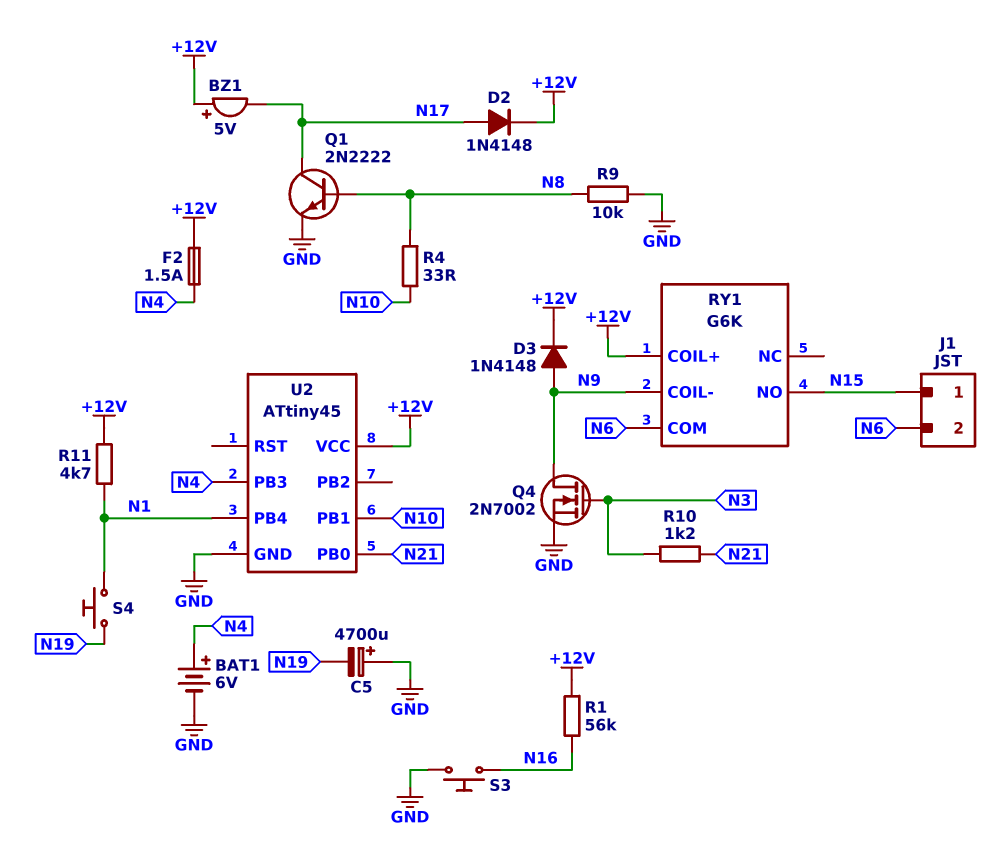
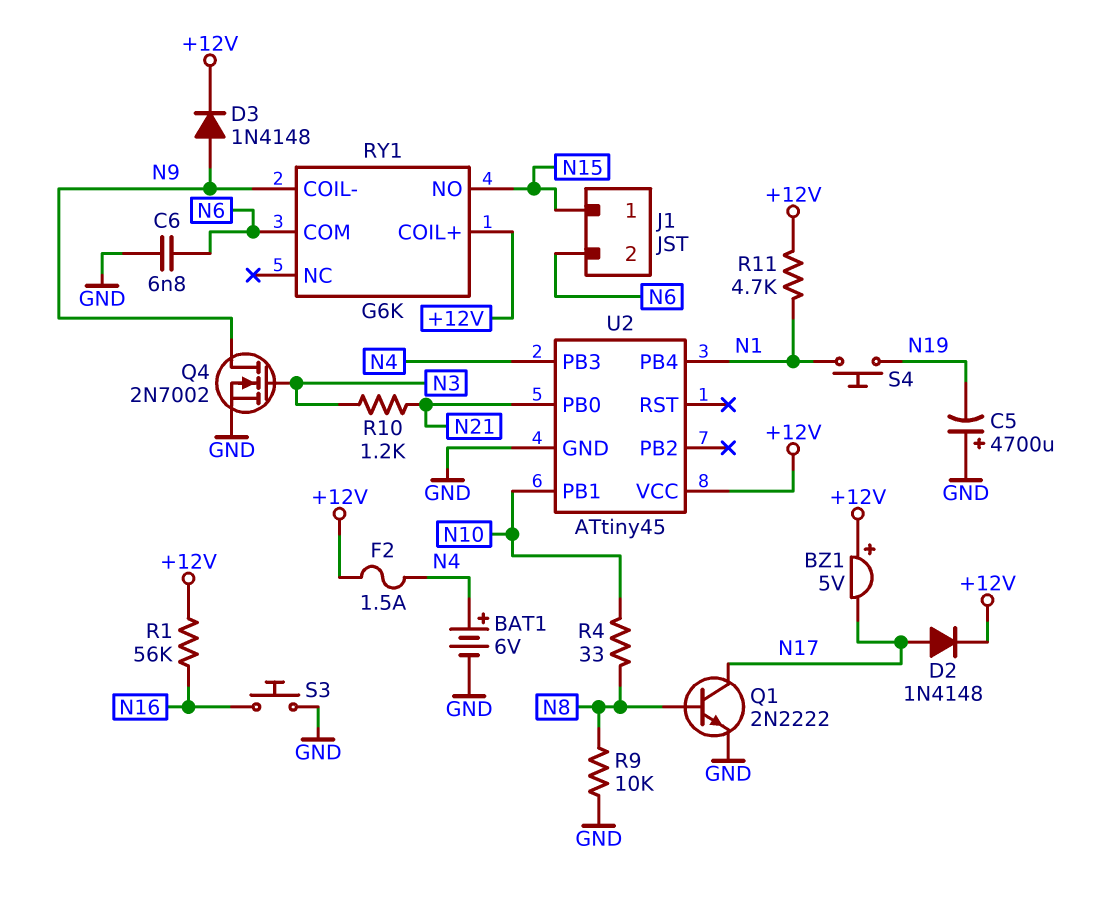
C6: none -> 6.8nF (GND, N6)

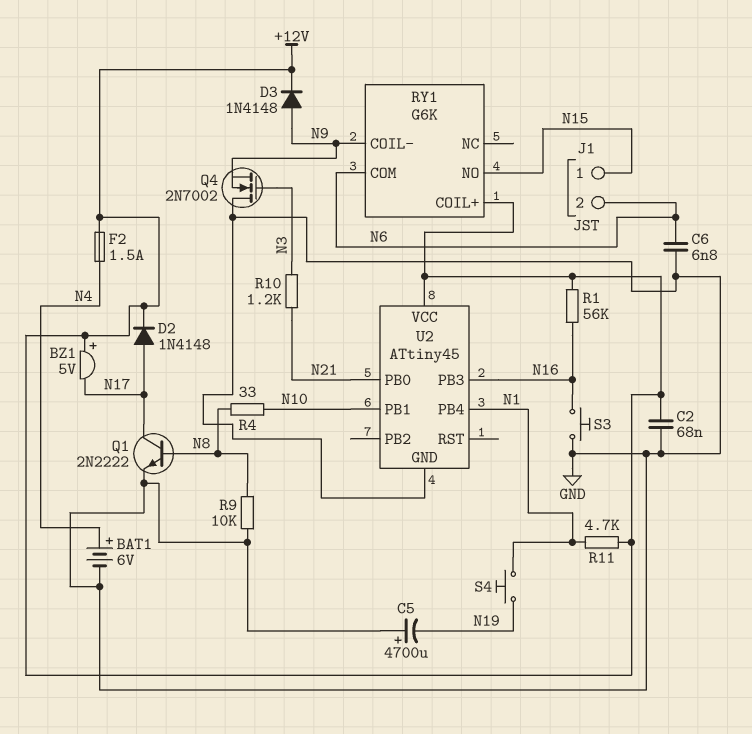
C2: none -> 68nF (+12V, GND)
Q4: NMOS 2N7002 (G N3, D N9, S GND) -> NMOS 2N7002 (G N3, D GND, S N9)
U2 pin PB3: N4 -> N16

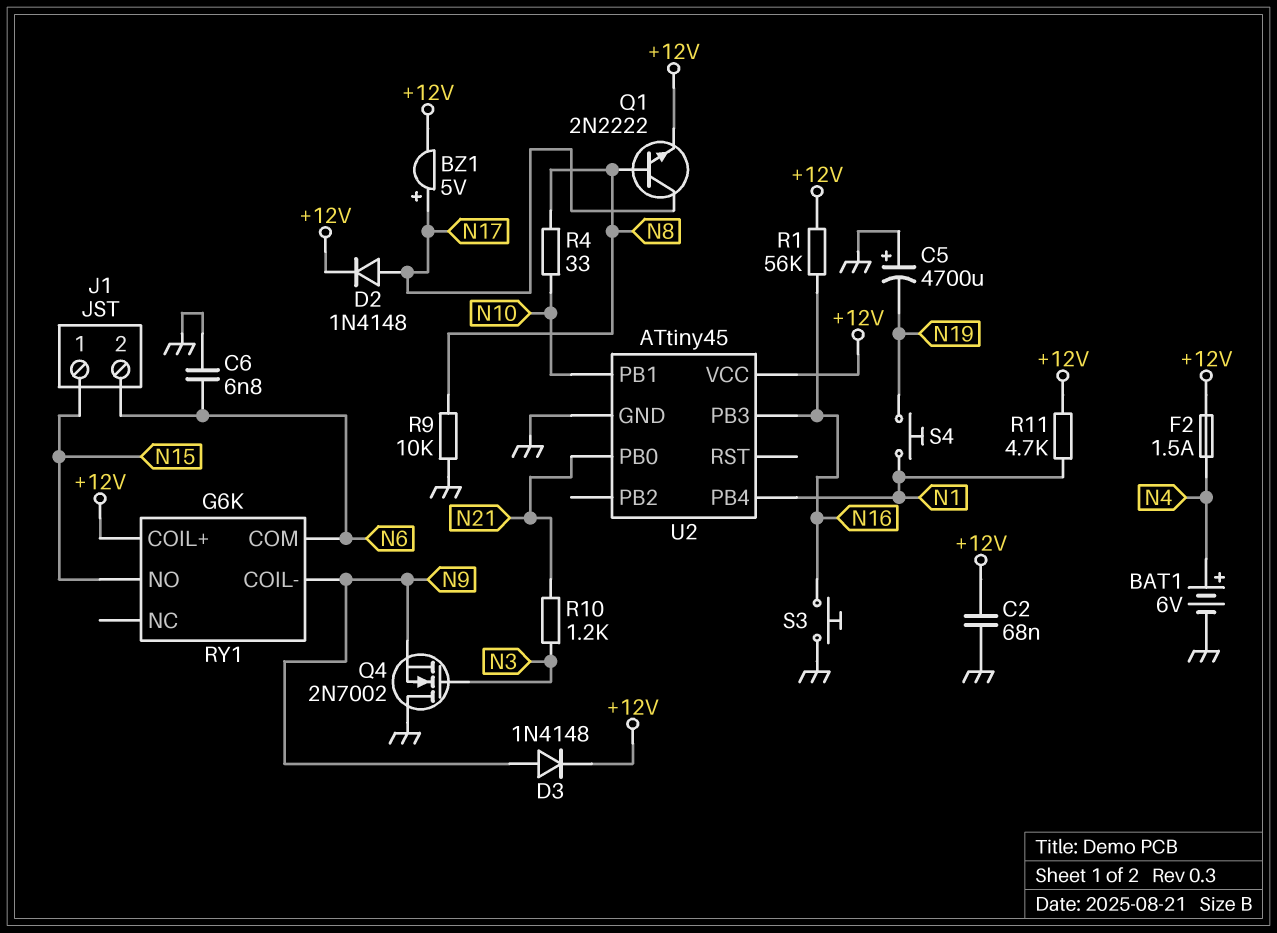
BZ1: buzzer 5V (plus +12V, minus N17) -> buzzer 5V (plus N17, minus +12V)
Q1: NPN 2N2222 (B N8, C N17, E GND) -> NPN 2N2222 (B N8, C N17, E +12V)

